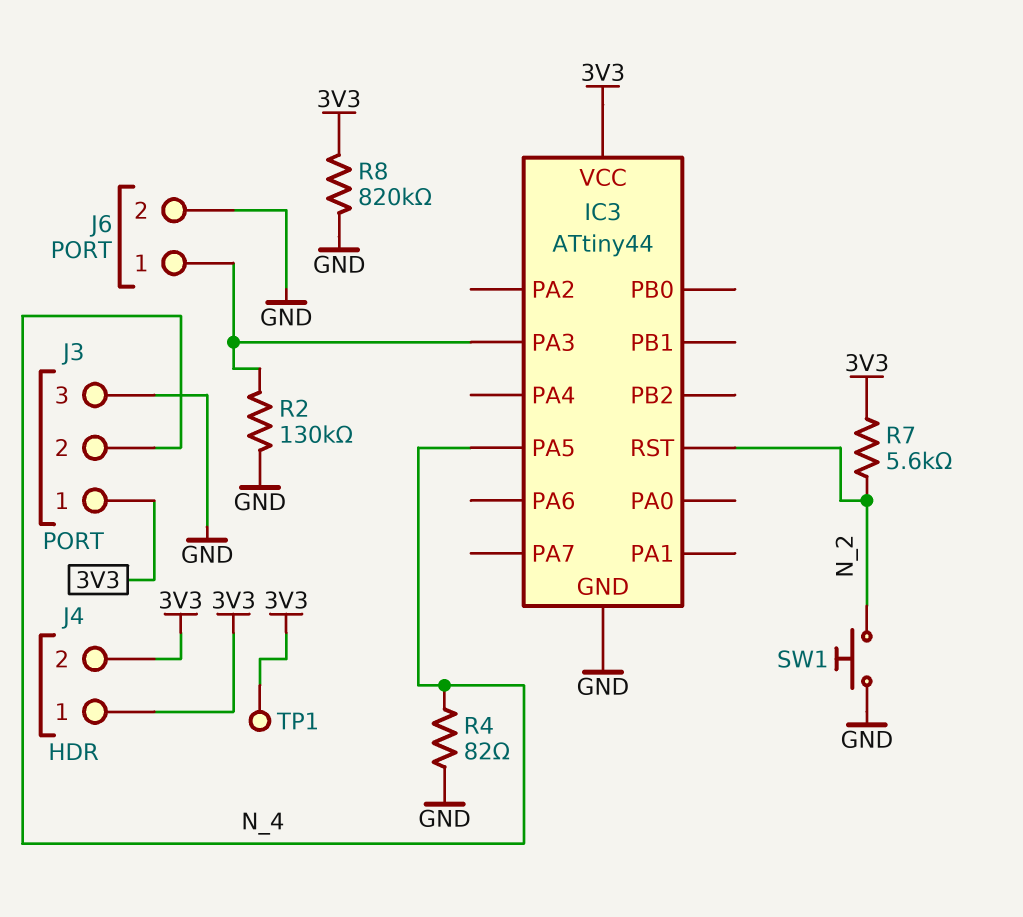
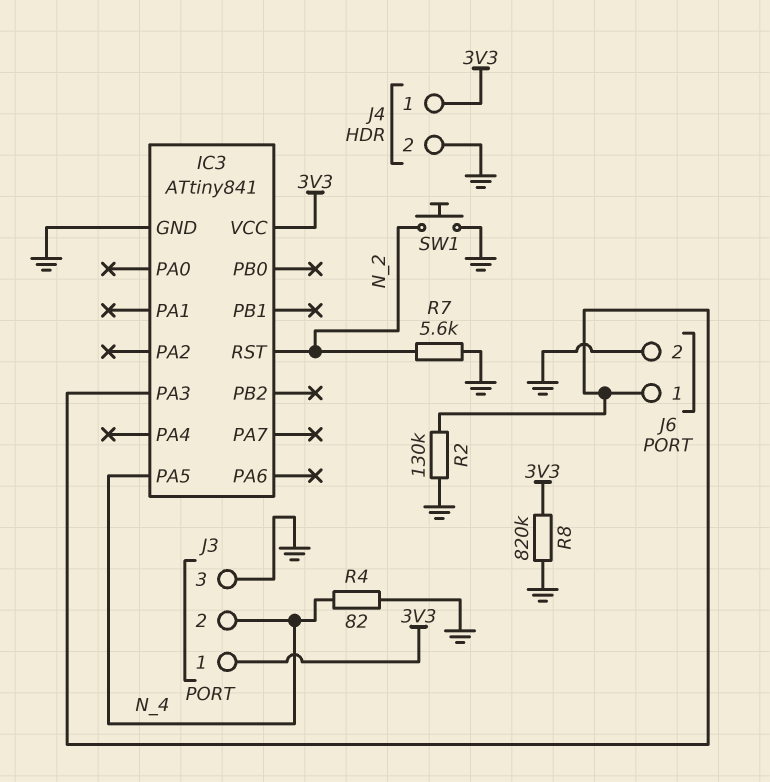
IC3: ATtiny44 -> ATtiny841
J4 pin 2: 3V3 -> GND
R7: 5.6k (3V3, N_2) -> 5.6k (GND, N_2)
TP1: test point (3V3) -> none

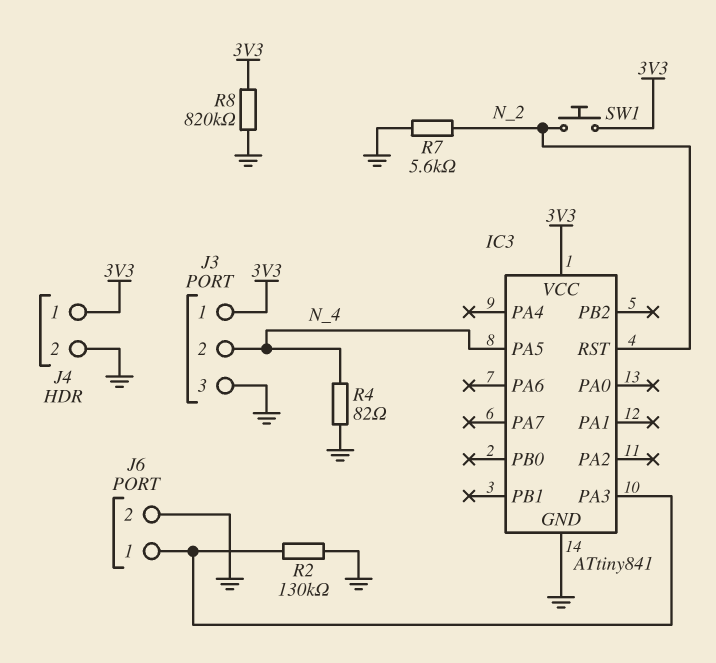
SW1: button (GND, N_2) -> button (3V3, N_2)

